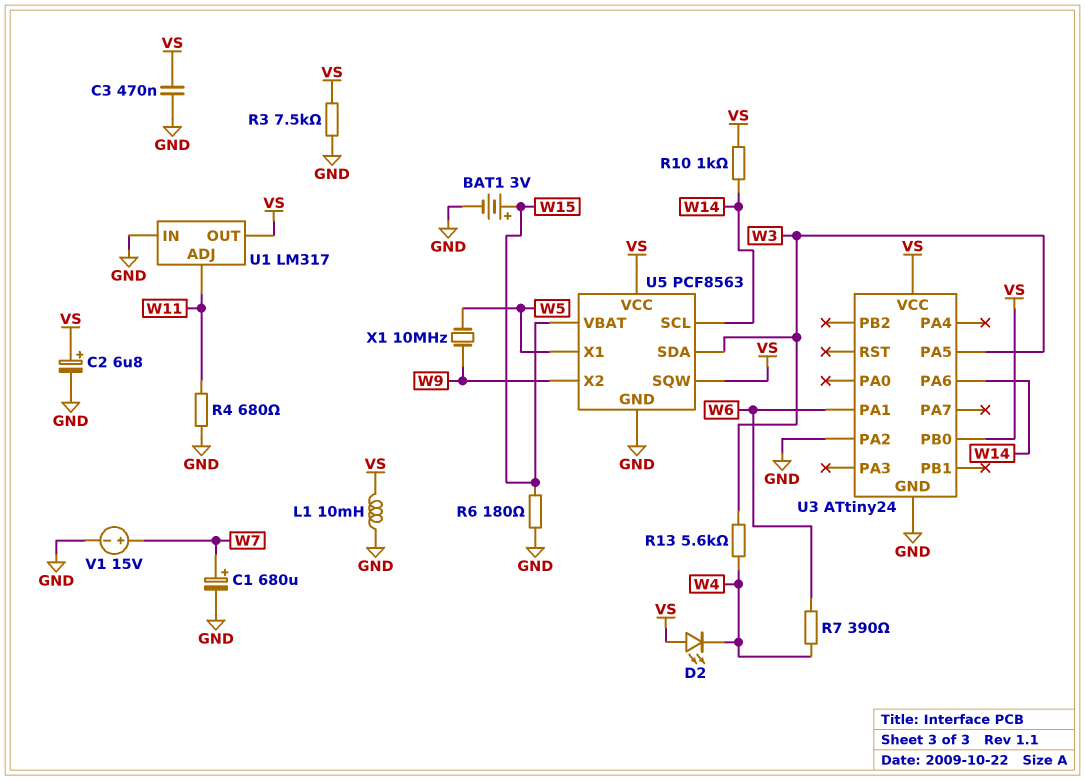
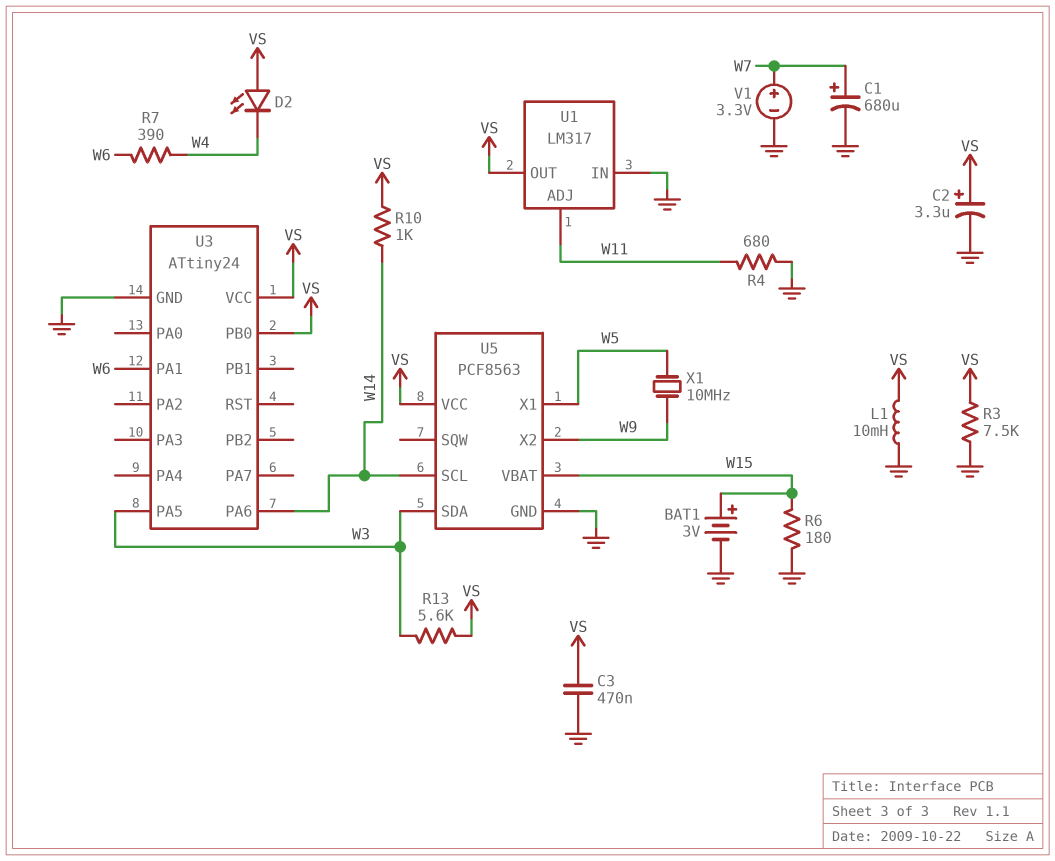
C2: 6.8uF (plus VS, minus GND) -> 3.3uF (plus VS, minus GND)
R13: 5.6k (W3, W4) -> 5.6k (VS, W3)
U3 pin PA2: GND -> none
U5 pin SQW: VS -> none
V1: 15V (plus W7, minus GND) -> 3.3V (plus W7, minus GND)

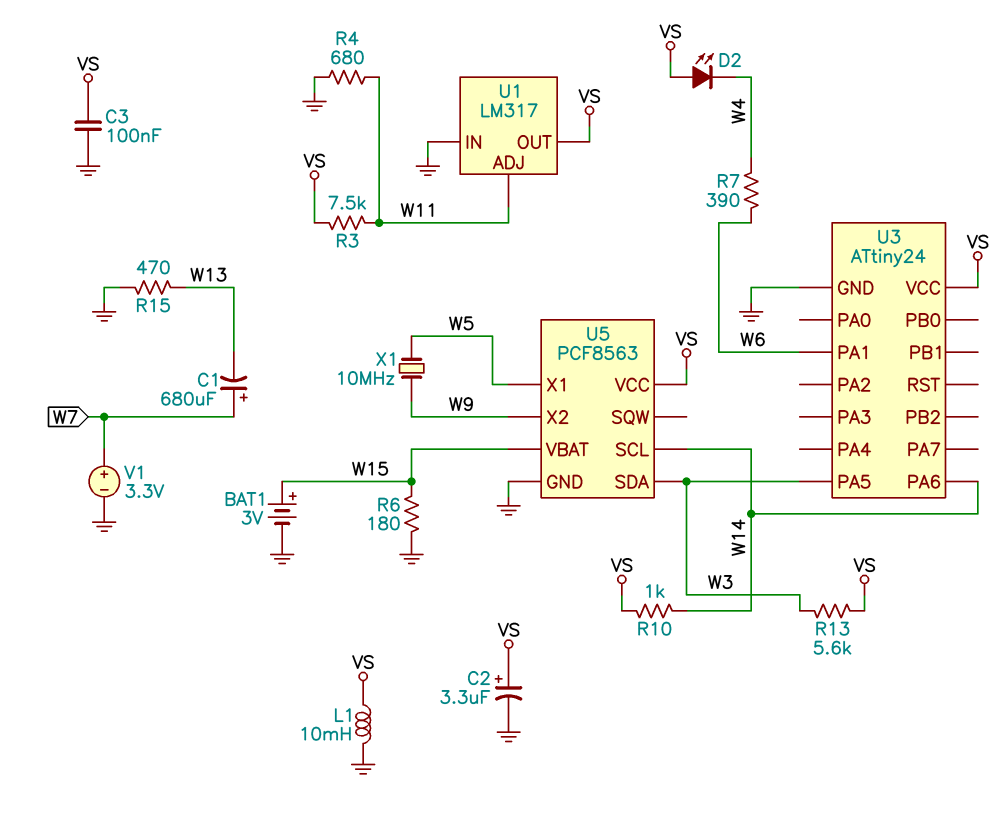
C1: 680uF (plus W7, minus GND) -> 680uF (plus W7, minus W13)
C3: 470nF (GND, VS) -> 100nF (GND, VS)
R3: 7.5k (GND, VS) -> 7.5k (VS, W11)
R15: none -> 470 (GND, W13)
U3 pin PB0: VS -> none

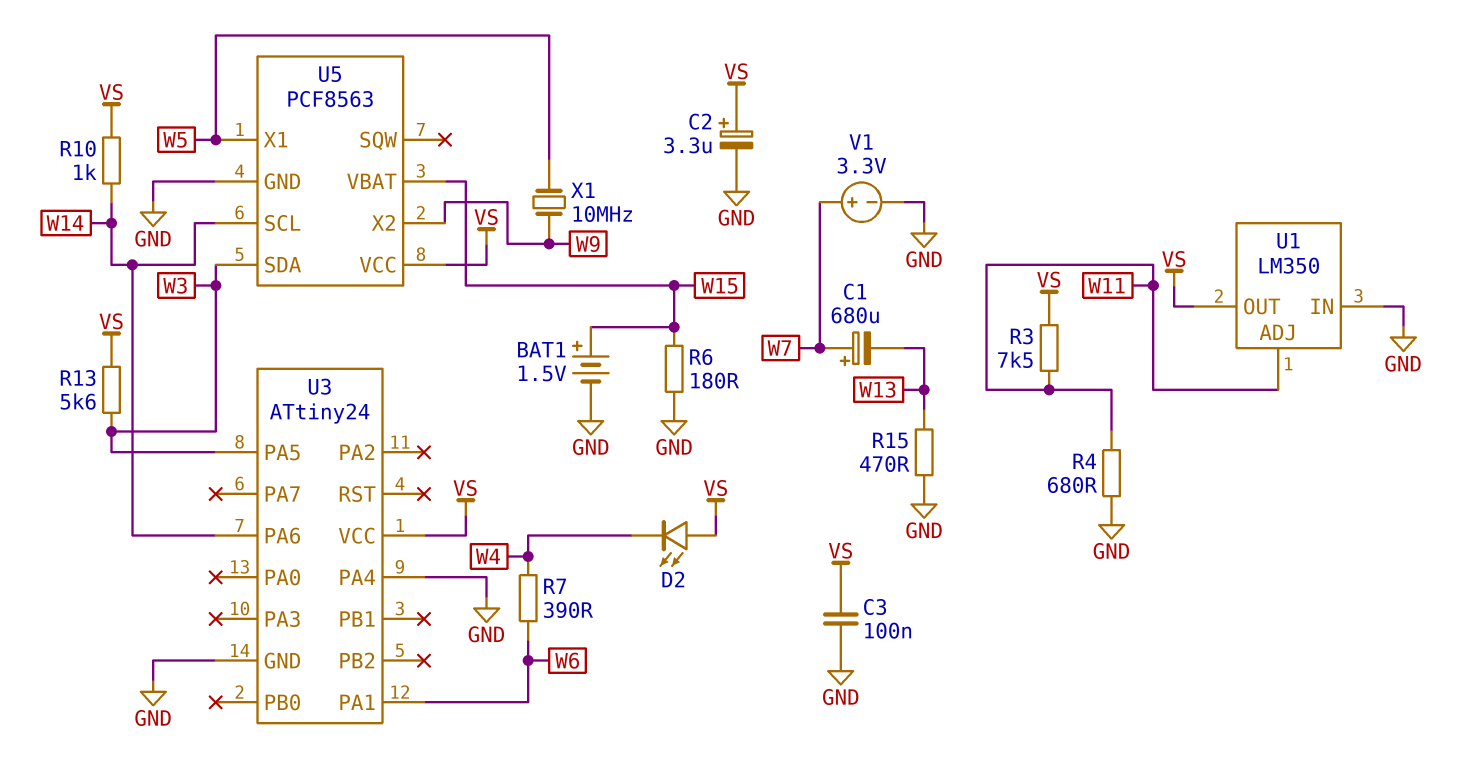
BAT1: 3V (plus W15, minus GND) -> 1.5V (plus W15, minus GND)
L1: 10mH (GND, VS) -> none
U1: LM317 -> LM350
U3 pin PA4: none -> GND

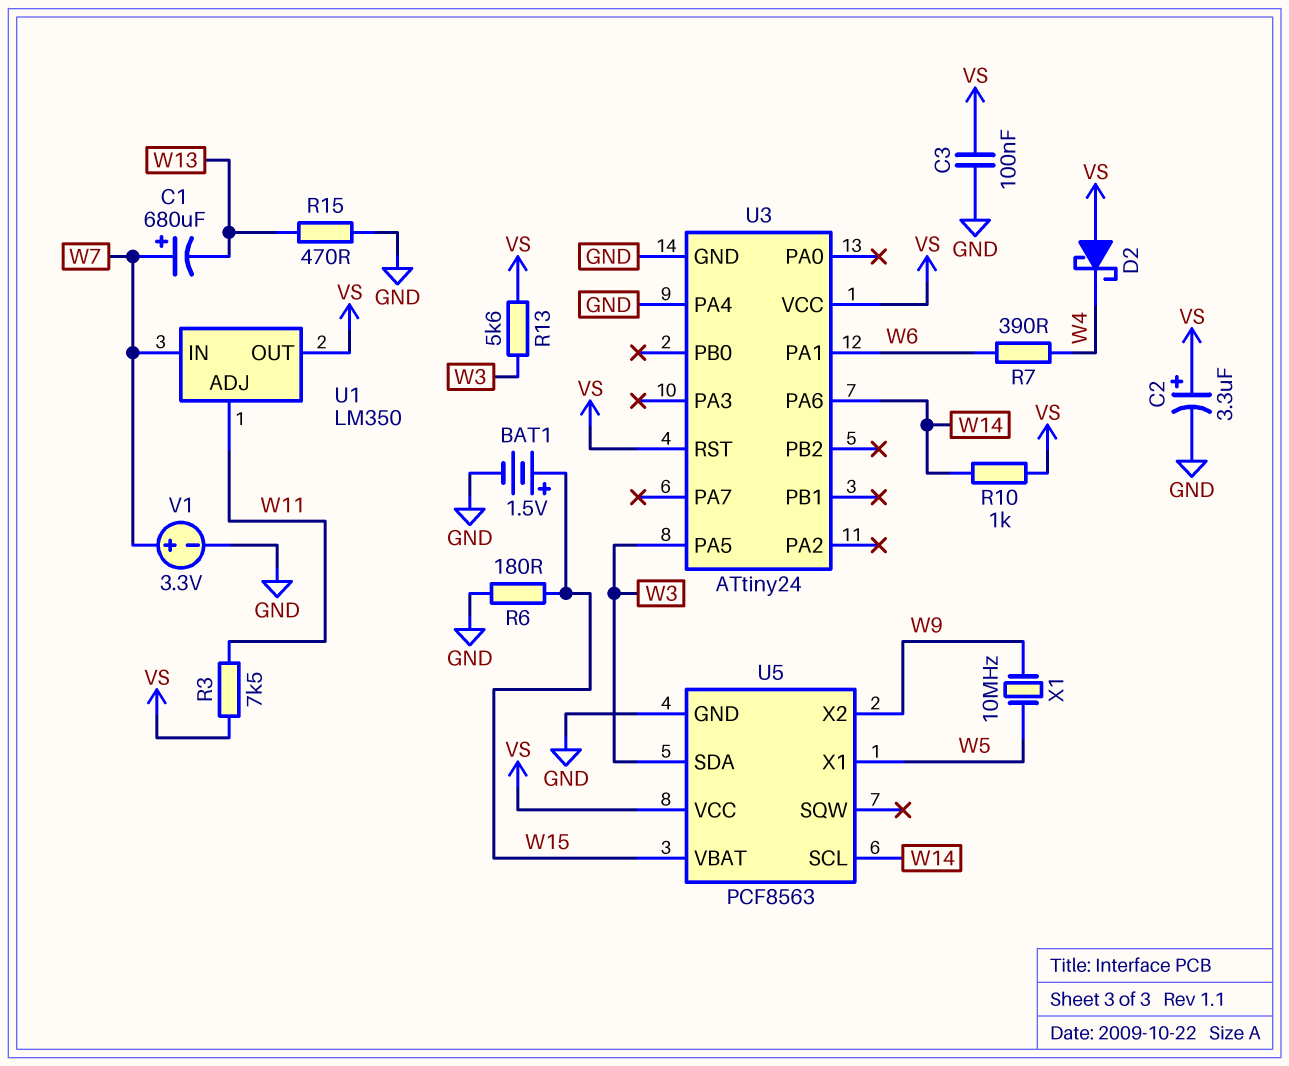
D2: LED (A VS, K W4) -> schottky (A VS, K W4)
R4: 680 (GND, W11) -> none
U1 pin IN: GND -> W7
U3 pin RST: none -> VS

